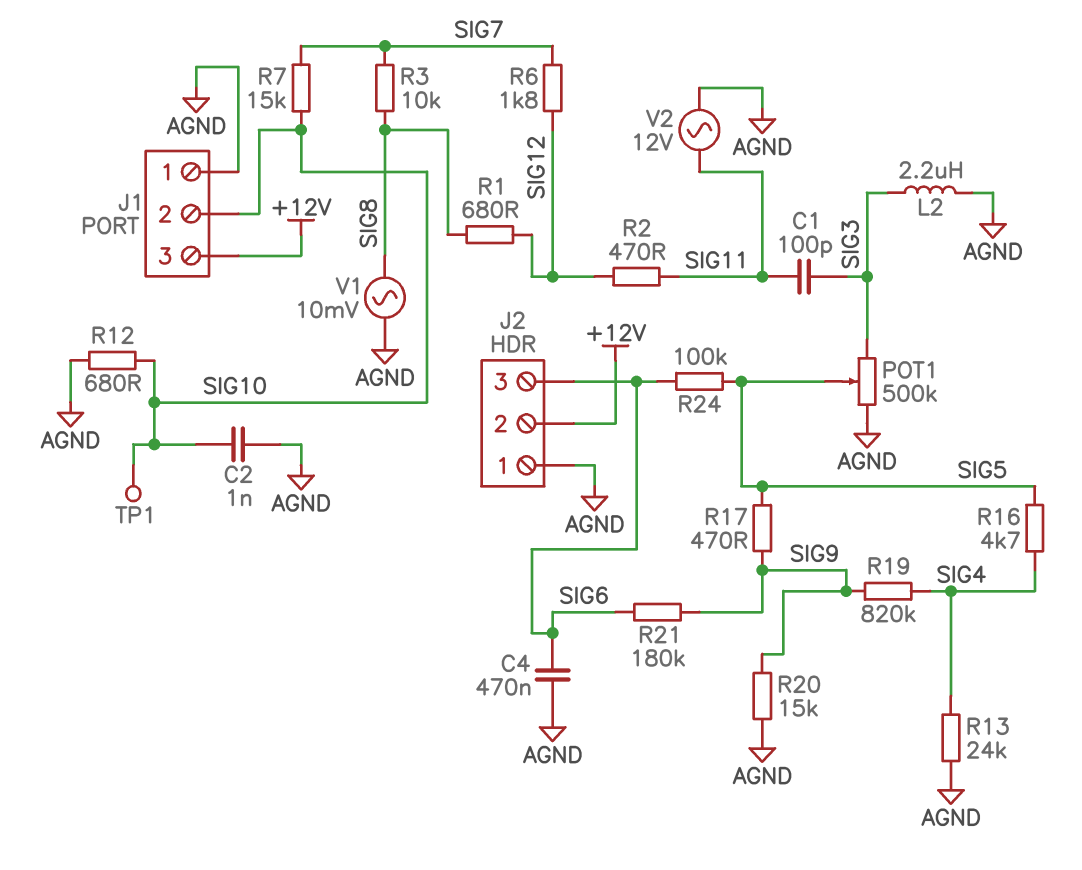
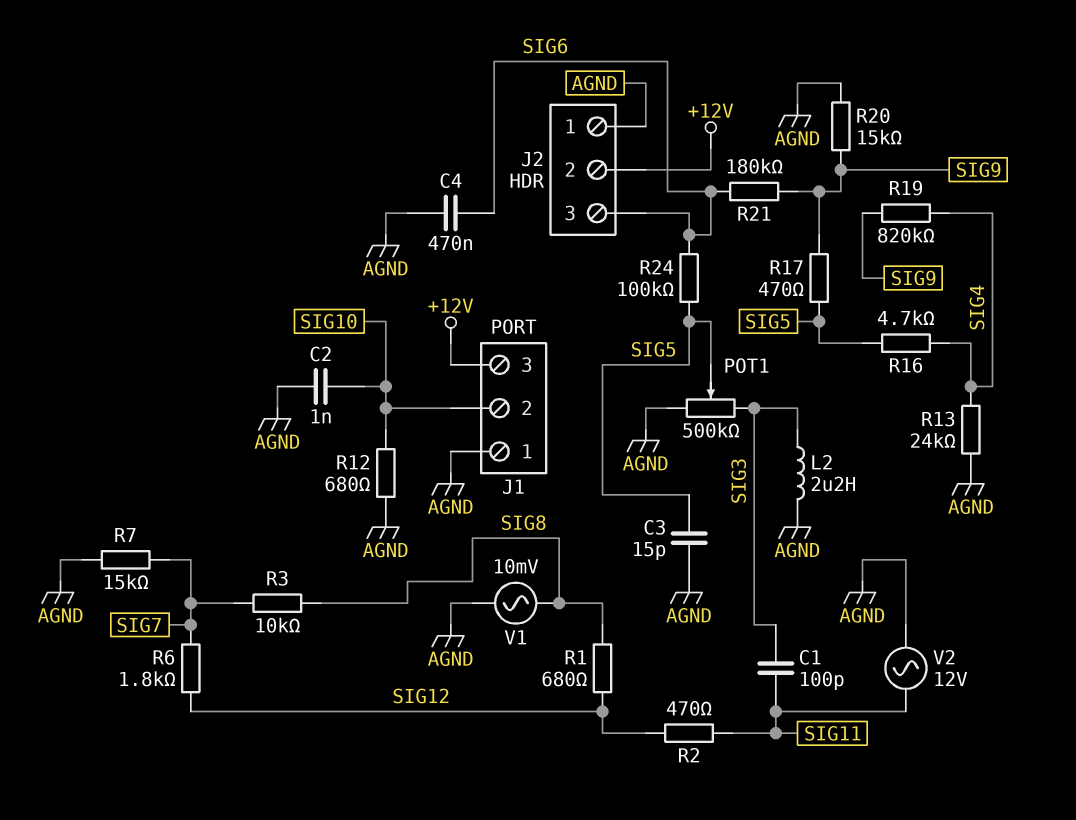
C3: none -> 15pF (AGND, SIG5)
R7: 15k (SIG7, SIG10) -> 15k (AGND, SIG7)
TP1: test point (SIG10) -> none

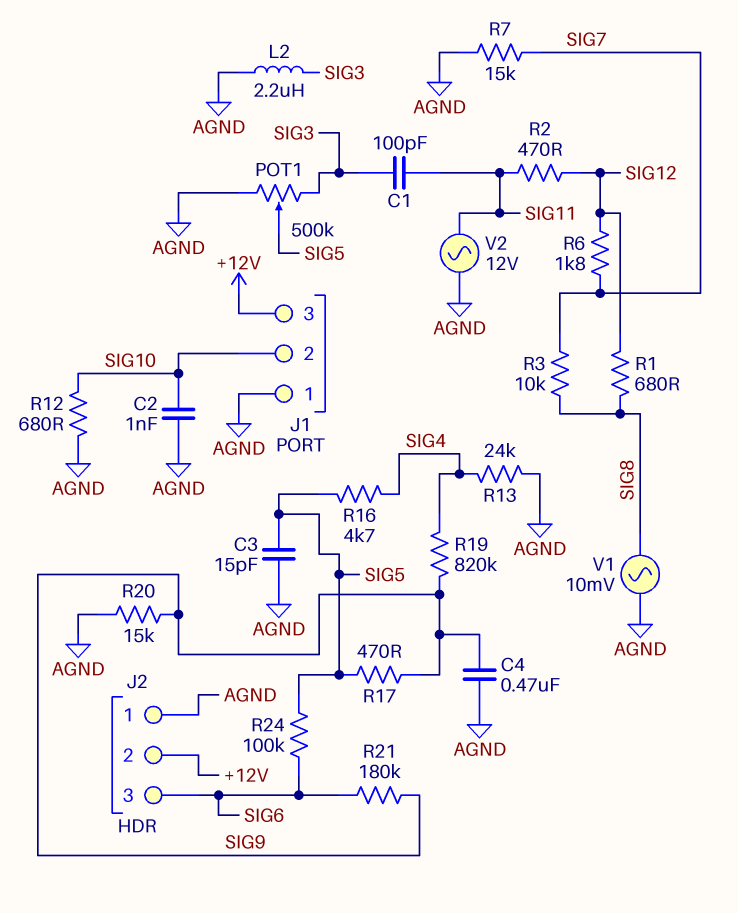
C4: 470nF (AGND, SIG6) -> 470nF (AGND, SIG9)

